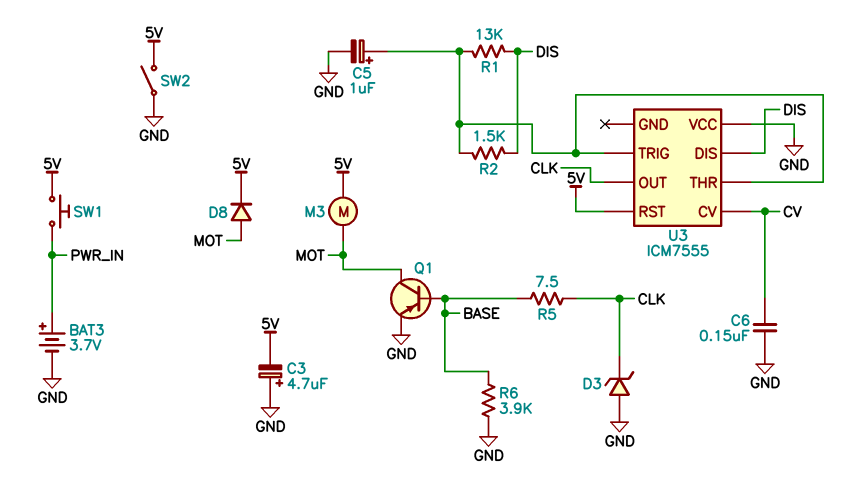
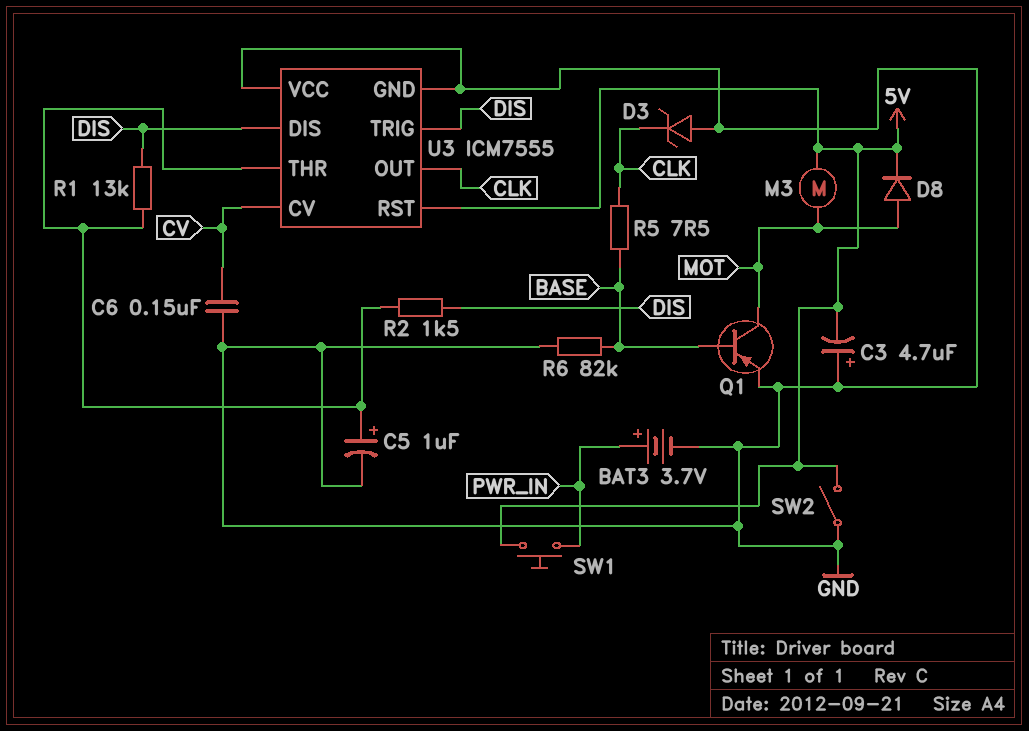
R6: 3.9k (BASE, GND) -> 82k (BASE, GND)
U3 pin GND: none -> GND
U3 pin TRIG: U3/THR -> DIS

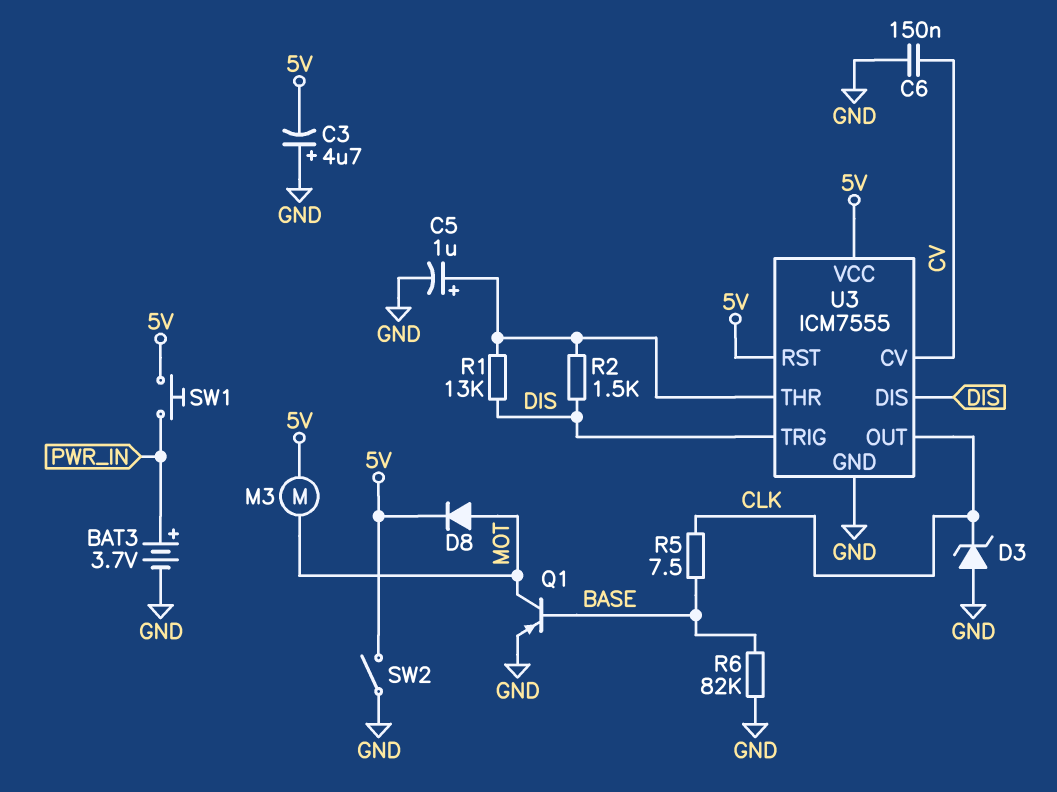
U3 pin VCC: GND -> 5V

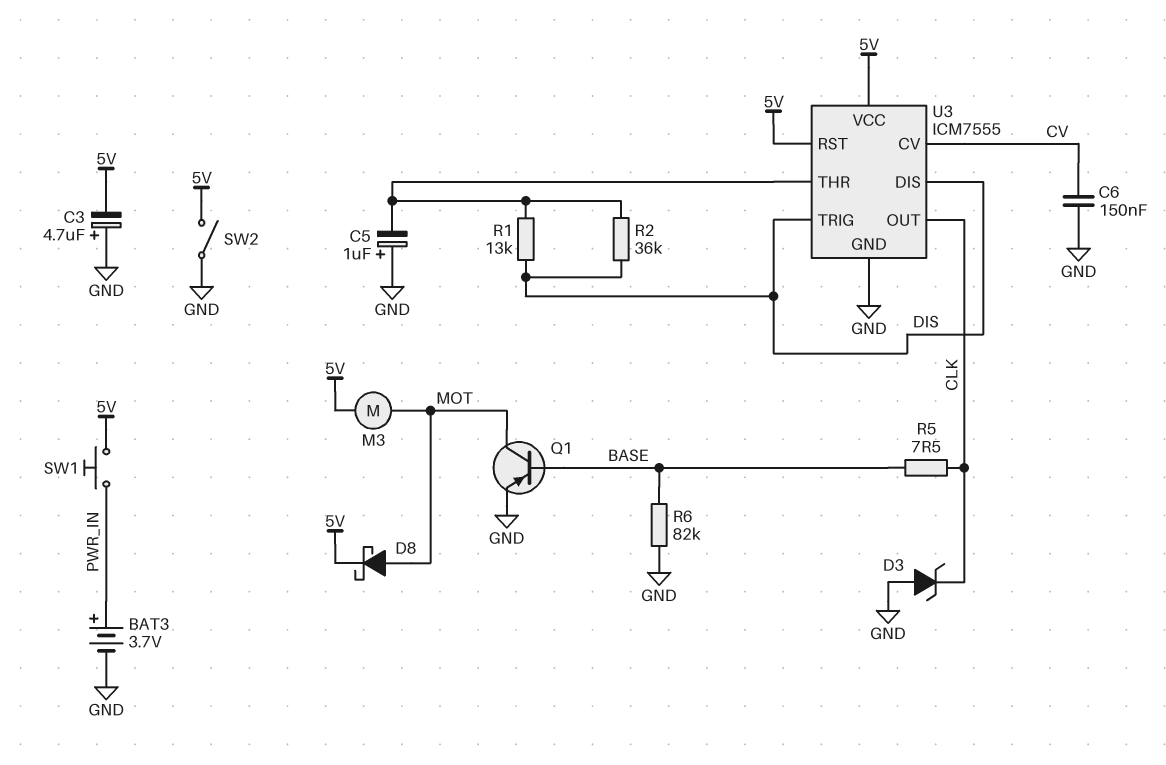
C5: 1uF (plus U3/THR, minus GND) -> 1uF (plus GND, minus U3/THR)
D8: diode (A MOT, K 5V) -> schottky (A MOT, K 5V)
R2: 1.5k (DIS, U3/THR) -> 36k (DIS, U3/THR)

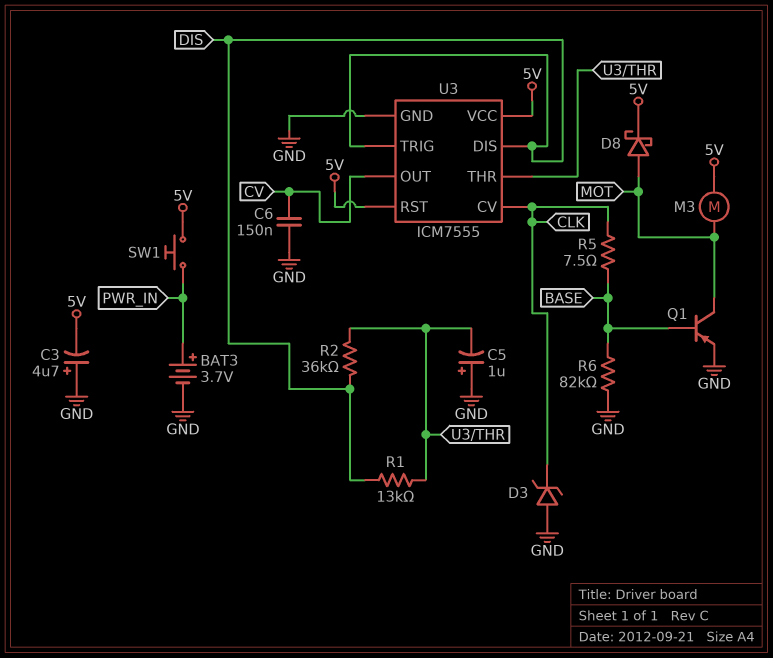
SW2: switch (5V, GND) -> none
U3 pin CV: CV -> CLK
U3 pin OUT: CLK -> CV

